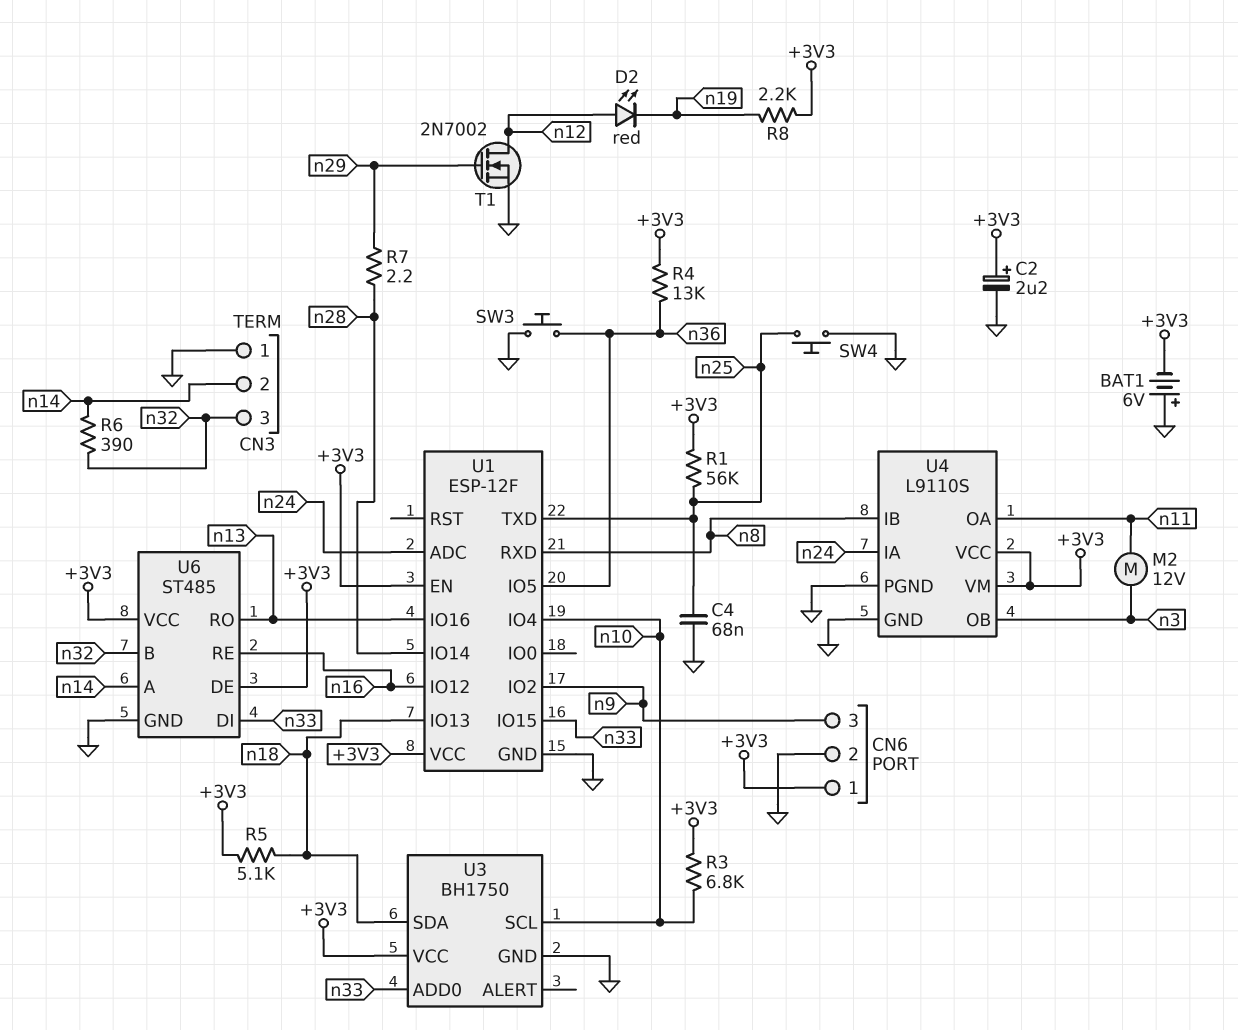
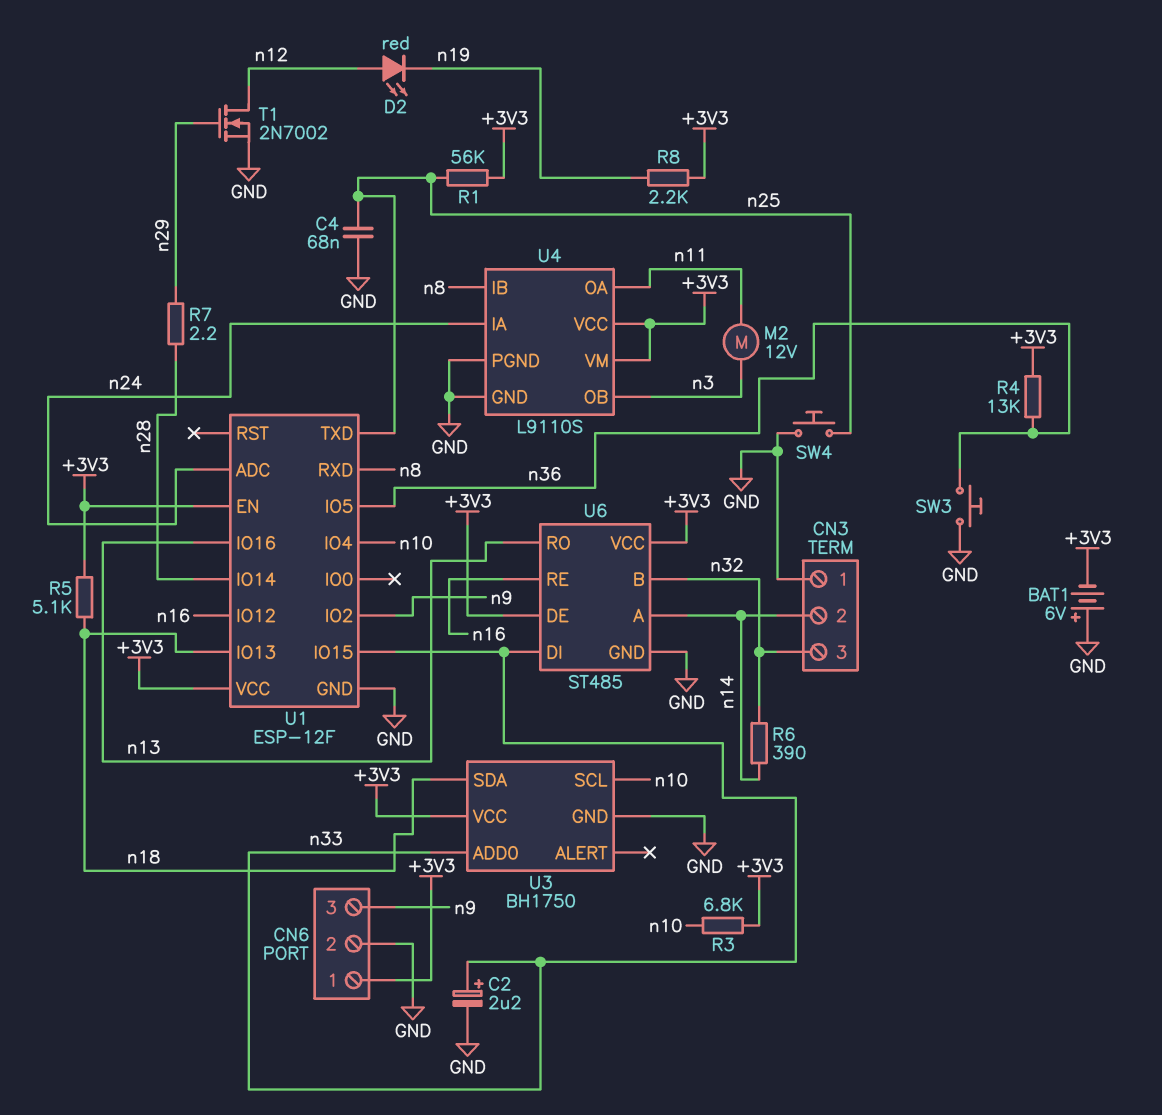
C2: 2.2uF (plus +3V3, minus GND) -> 2.2uF (plus n33, minus GND)

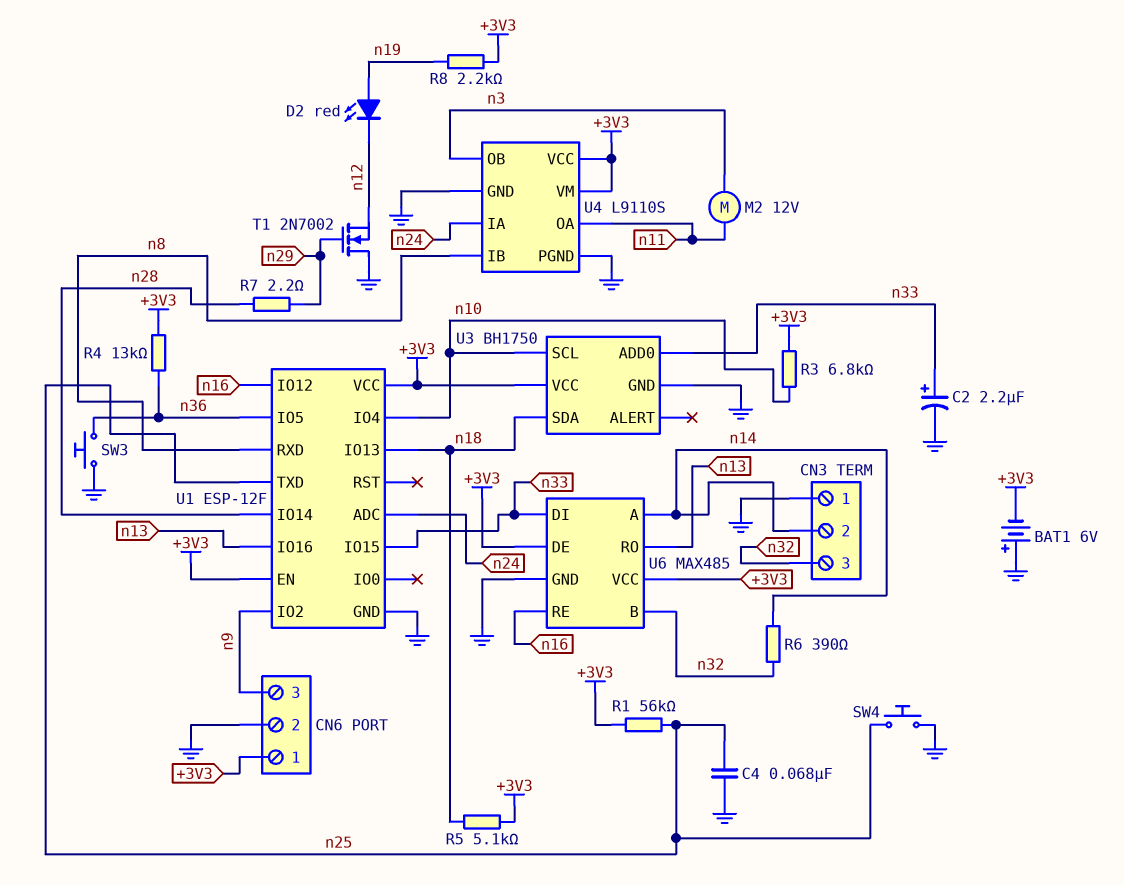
D2: LED red (A n12, K n19) -> LED red (A n19, K n12)
T1: NMOS 2N7002 (G n29, D n12, S GND) -> NMOS 2N7002 (G n29, D GND, S n12)
U6: ST485 -> MAX485

